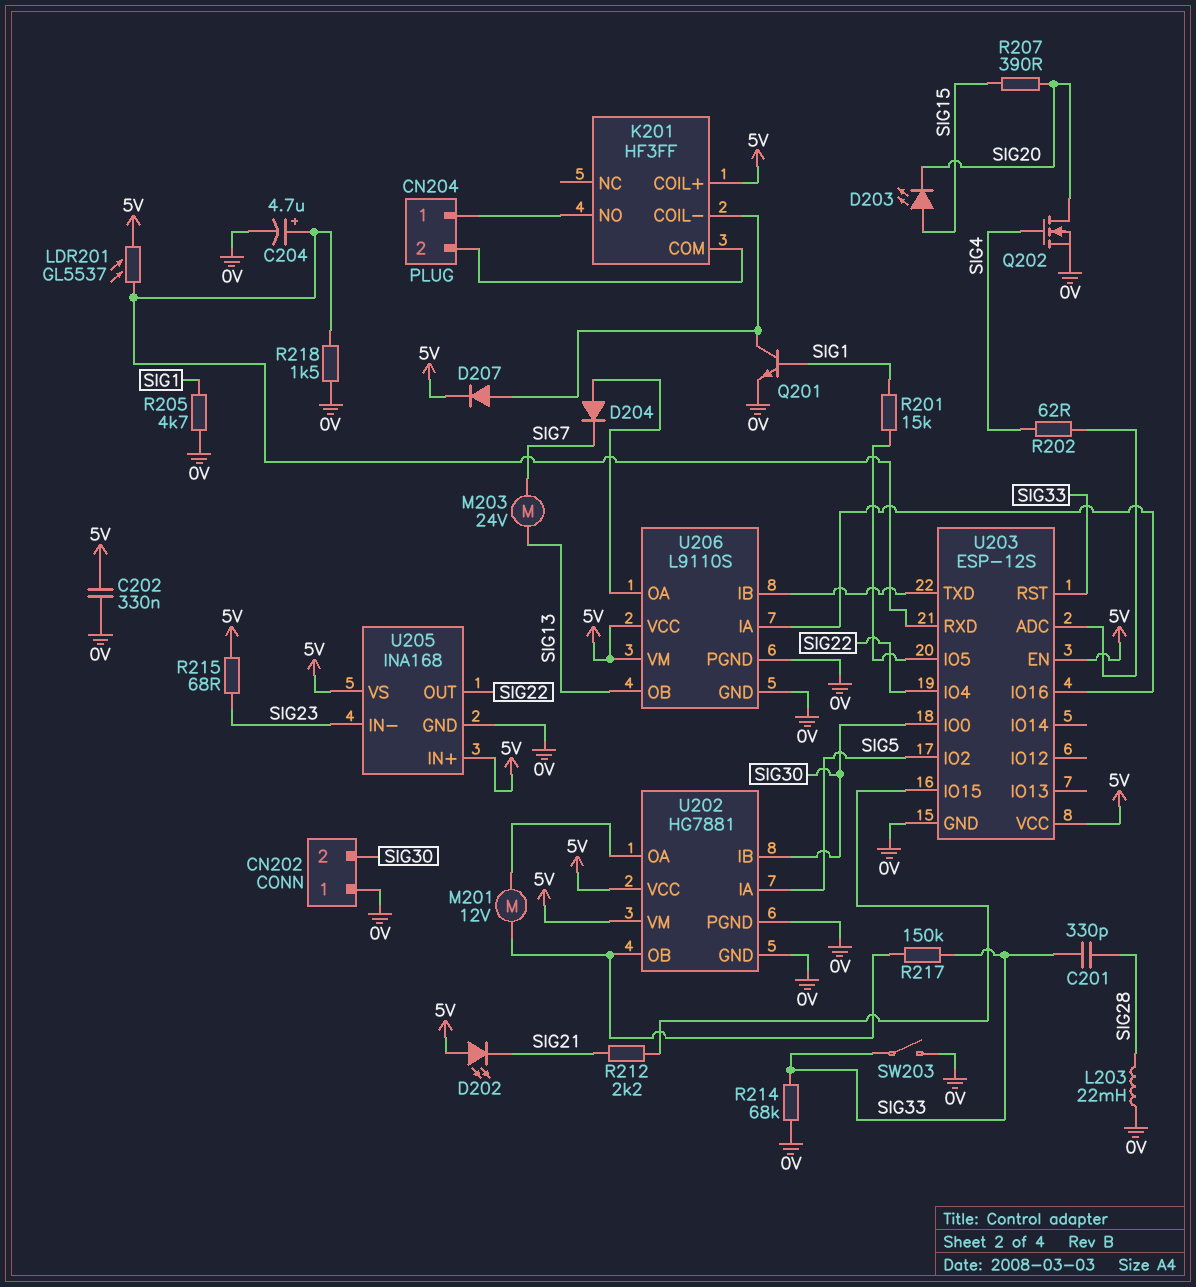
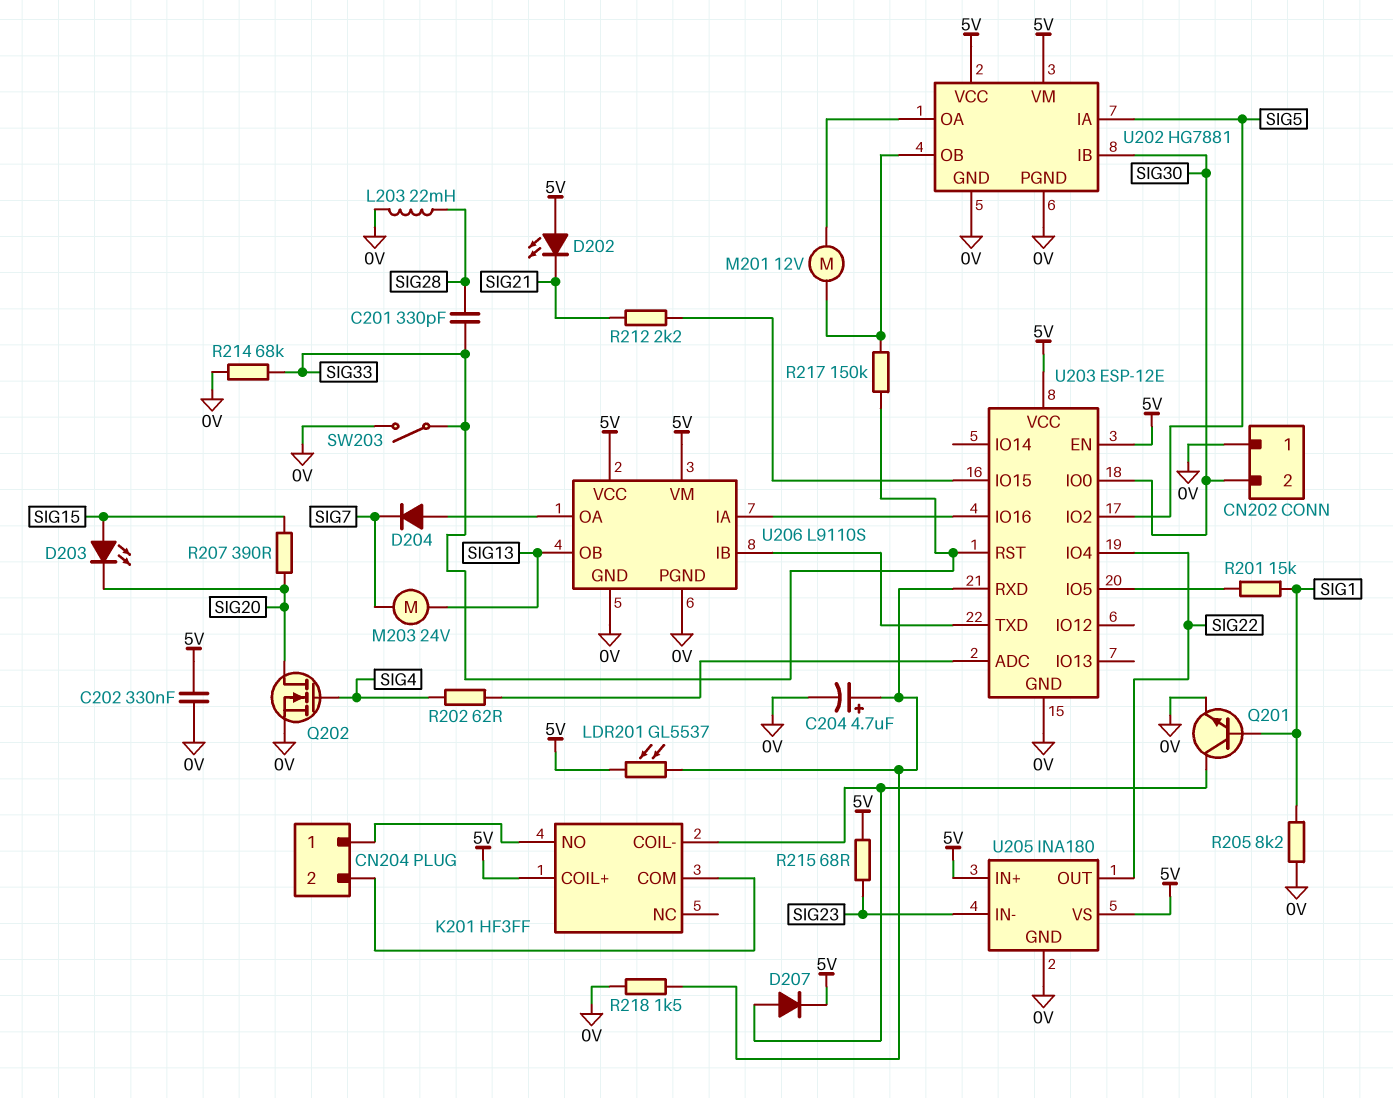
R205: 4.7k (0V, SIG1) -> 8.2k (0V, SIG1)
U203: ESP-12S -> ESP-12E
U205: INA168 -> INA180

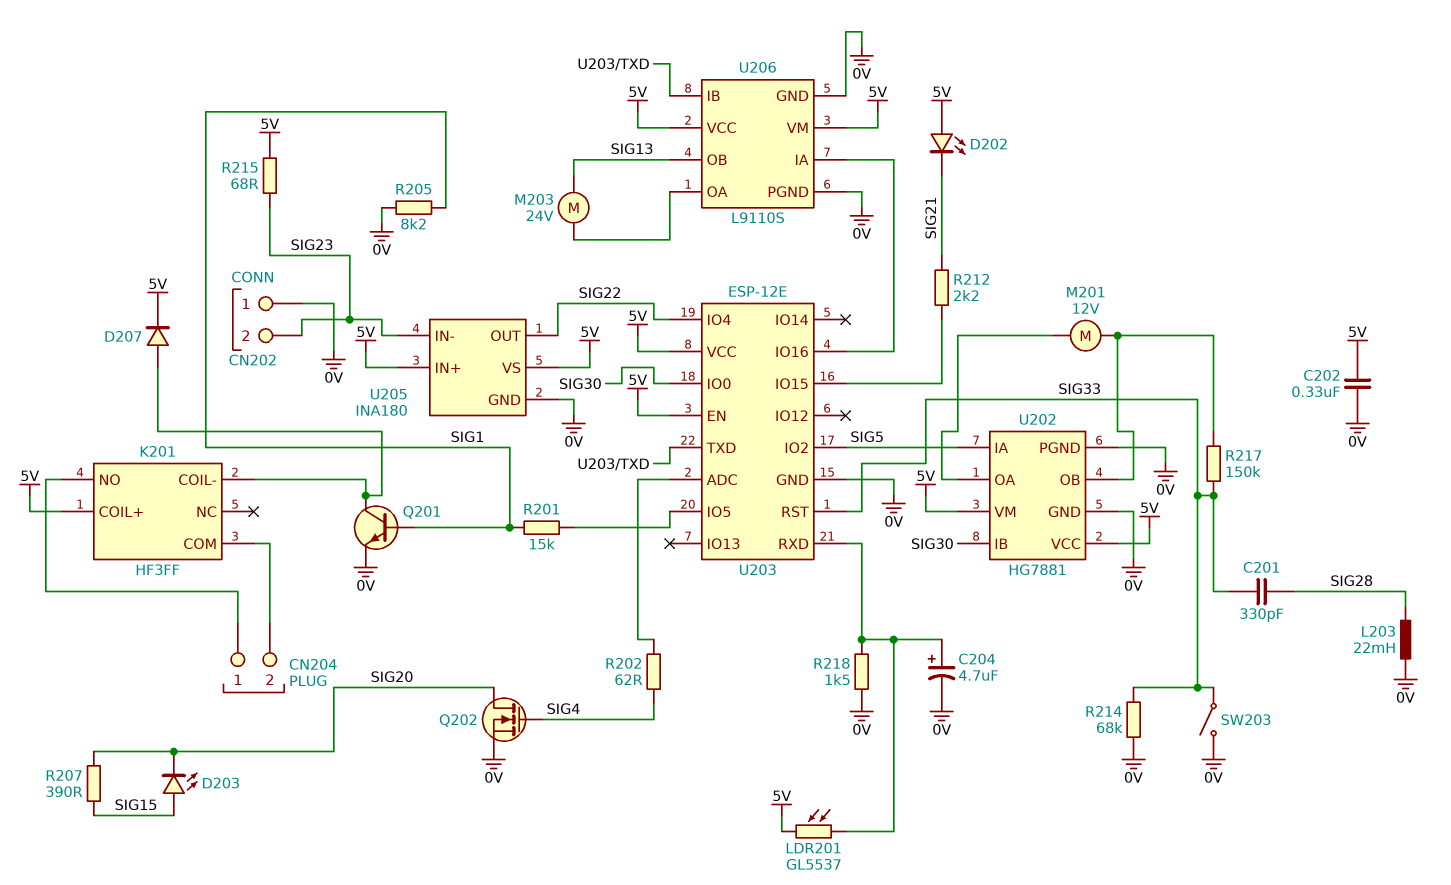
CN202 pin 2: SIG30 -> SIG23
D204: diode (A U206/OA, K SIG7) -> none
M203: motor 24V (SIG7, SIG13) -> motor 24V (SIG13, U206/OA)

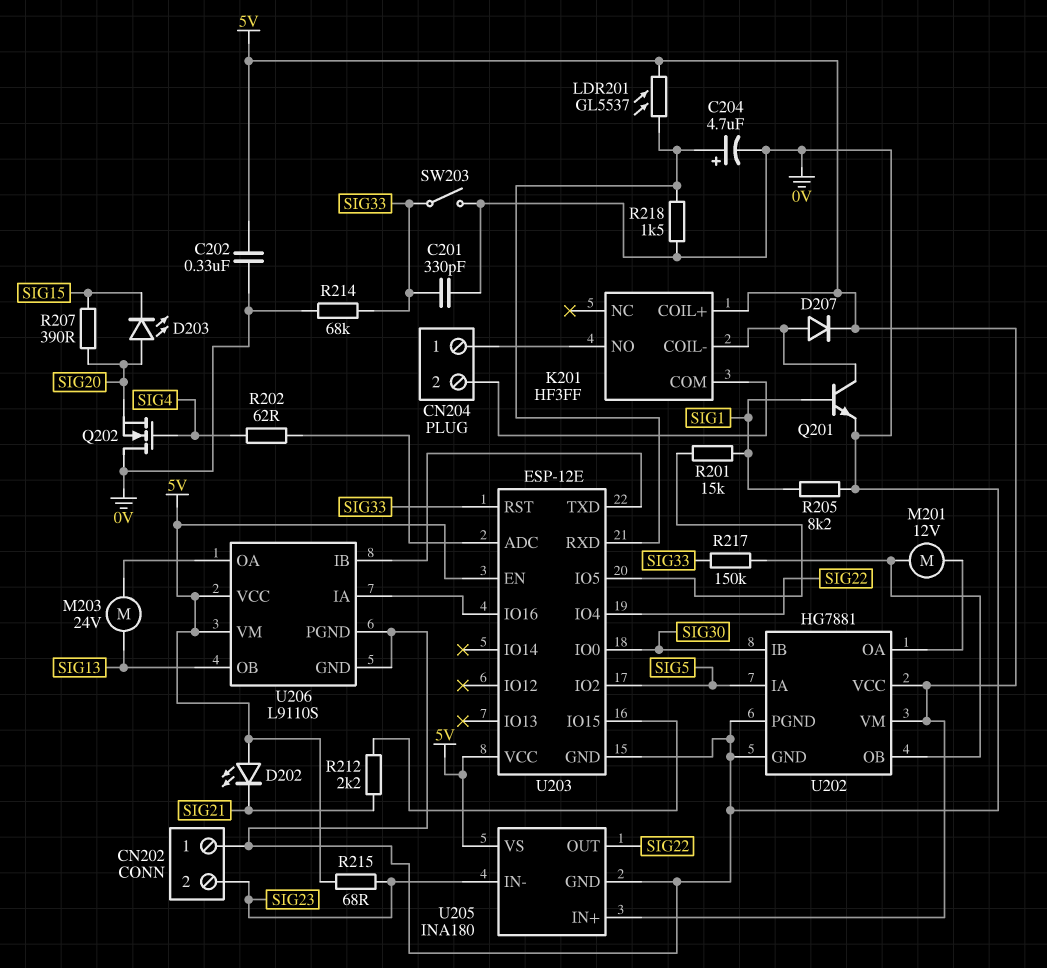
C201: 330pF (SIG28, SIG33) -> 330pF (0V, SIG33)
D203: LED (A SIG15, K SIG20) -> LED (A SIG20, K SIG15)
L203: 22mH (0V, SIG28) -> none
Q202: NMOS (G SIG4, D SIG20, S 0V) -> NMOS (G SIG4, D 0V, S SIG20)

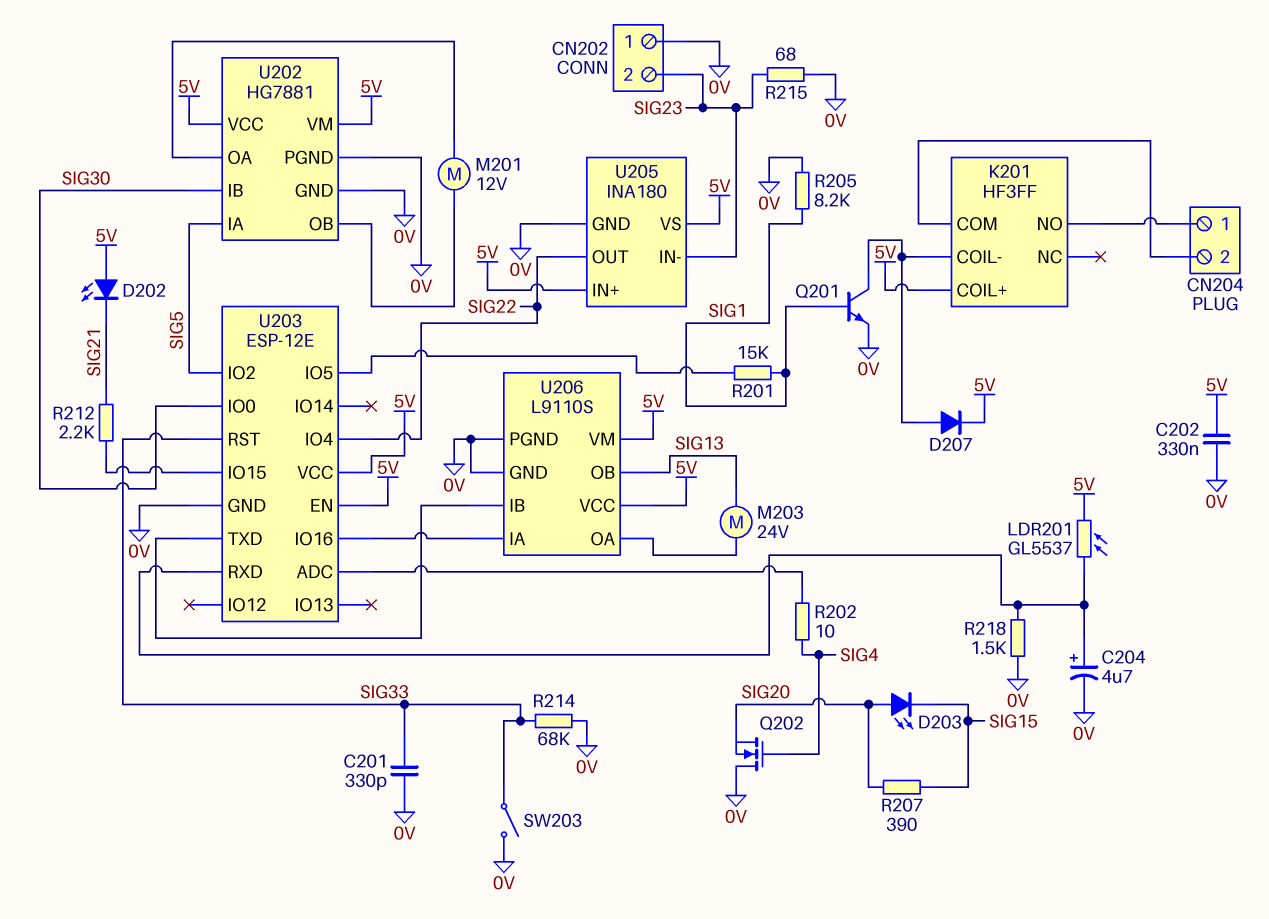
R202: 62 (SIG4, U203/ADC) -> 10 (SIG4, U203/ADC)
R215: 68 (5V, SIG23) -> 68 (0V, SIG23)
R217: 150k (SIG33, U202/OB) -> none

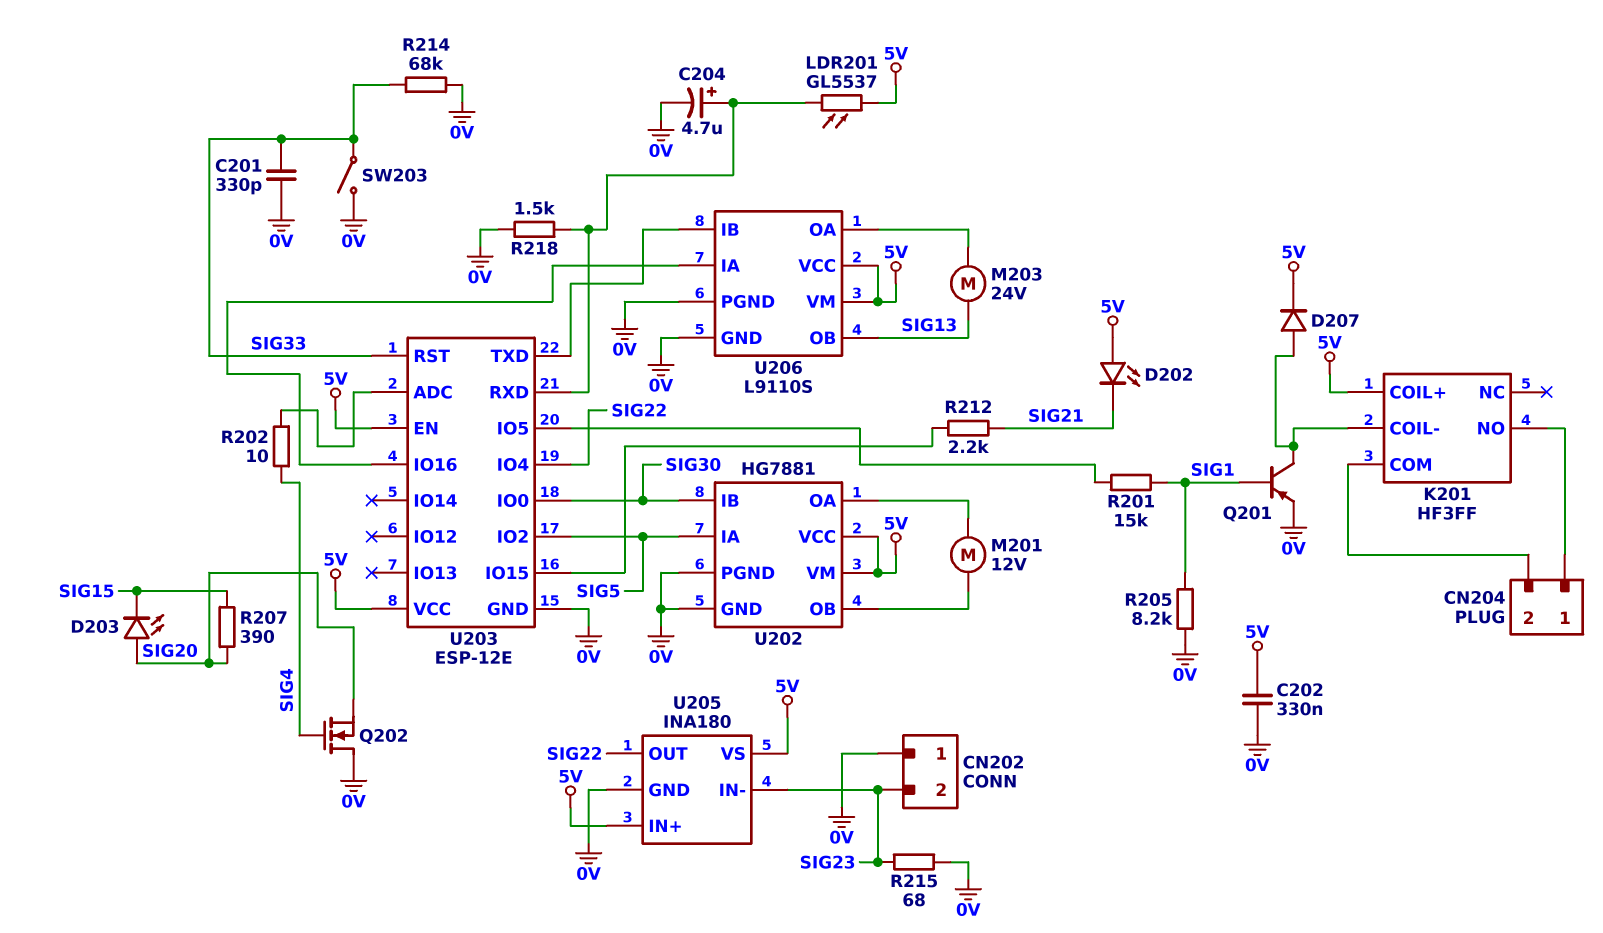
Q201: NPN (B SIG1, C K201/COIL-, E 0V) -> PNP (B SIG1, C K201/COIL-, E 0V)

